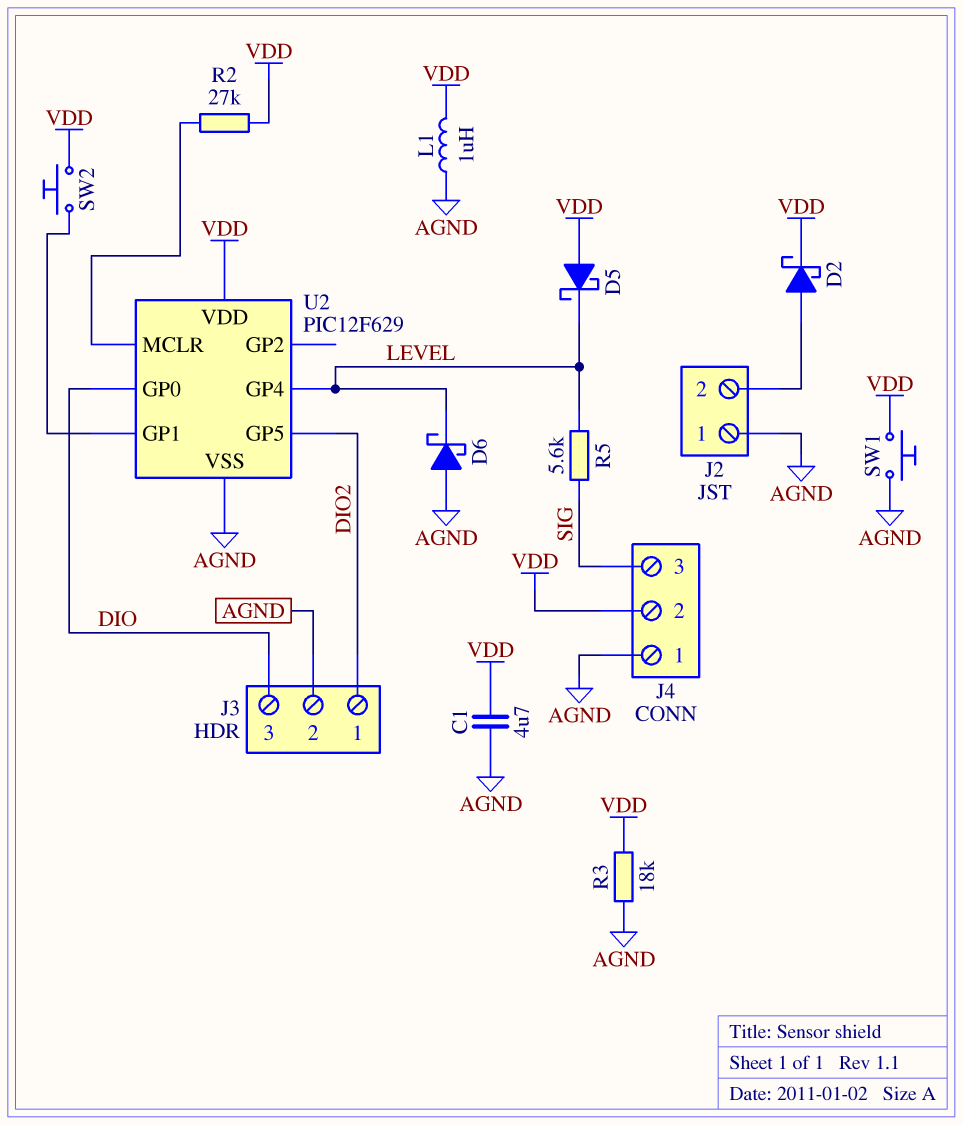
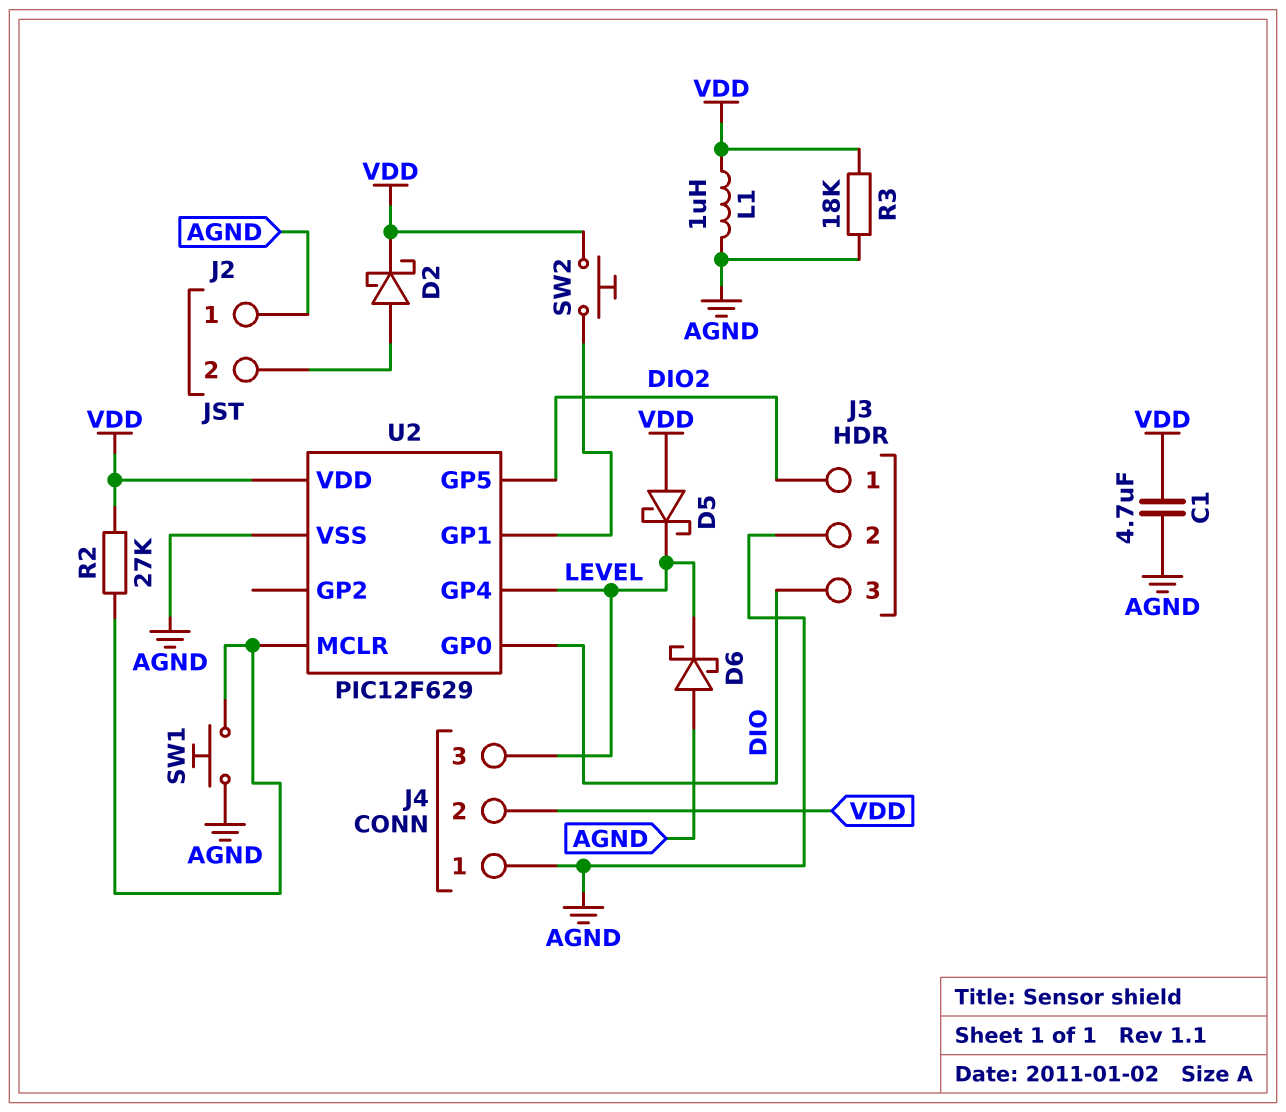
J4 pin 3: SIG -> LEVEL
R5: 5.6k (LEVEL, SIG) -> none
SW1: button (AGND, VDD) -> button (AGND, U2/MCLR)

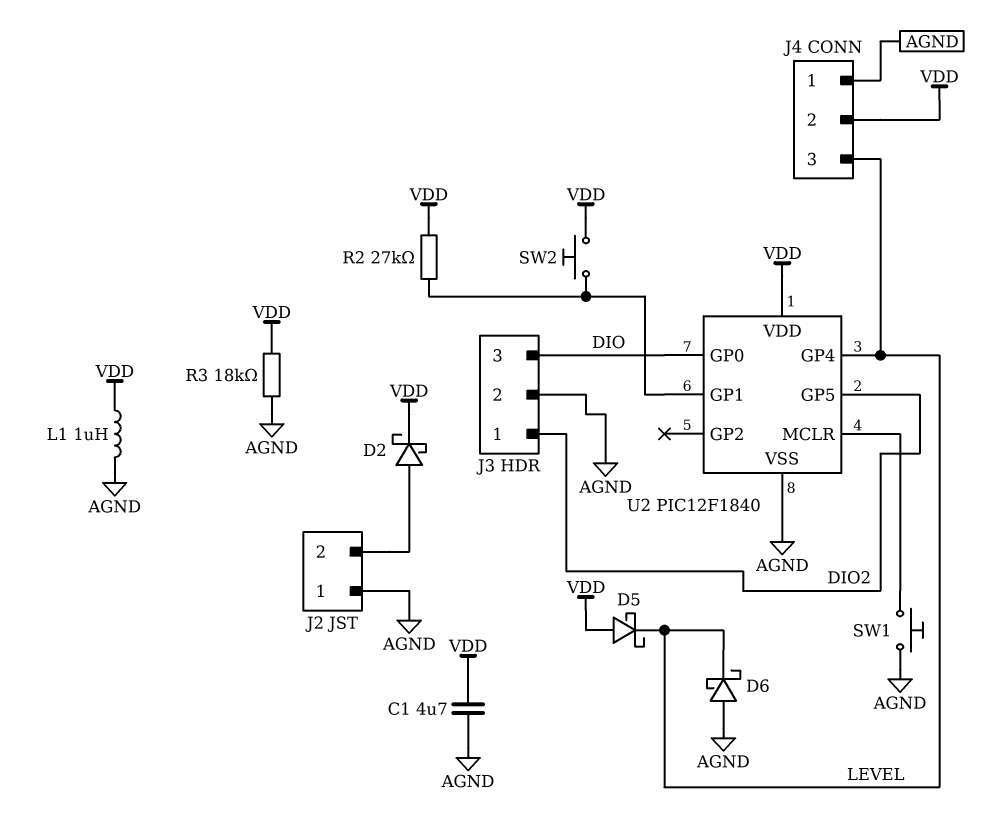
R2: 27k (U2/MCLR, VDD) -> 27k (U2/GP1, VDD)
U2: PIC12F629 -> PIC12F1840

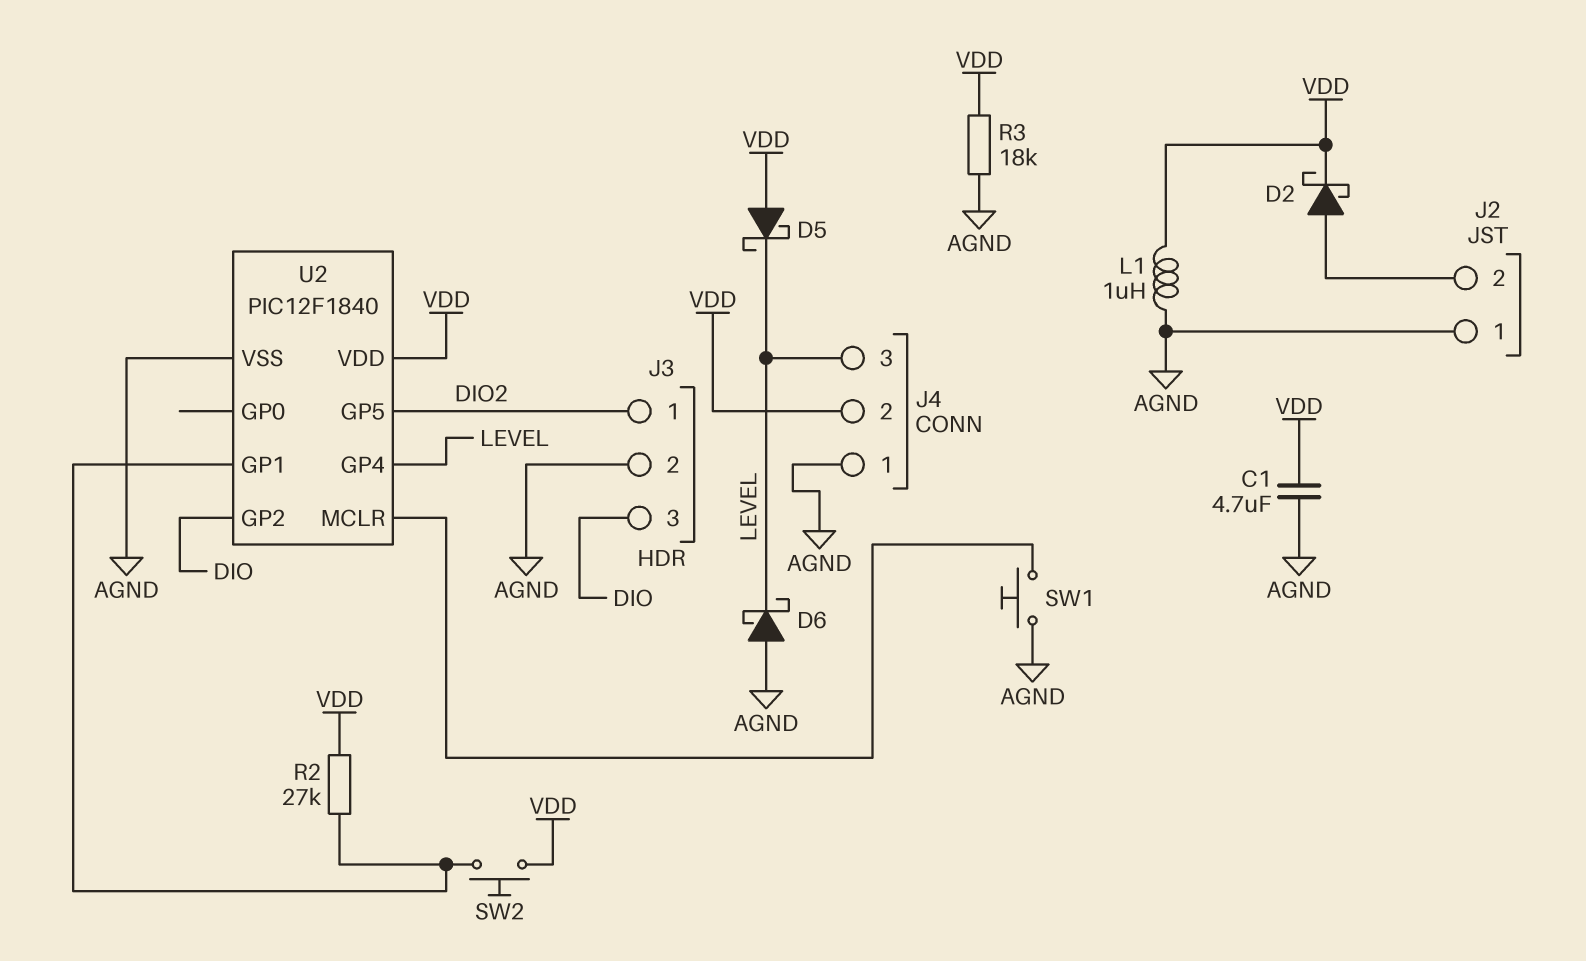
U2 pin GP0: DIO -> none
U2 pin GP2: none -> DIO

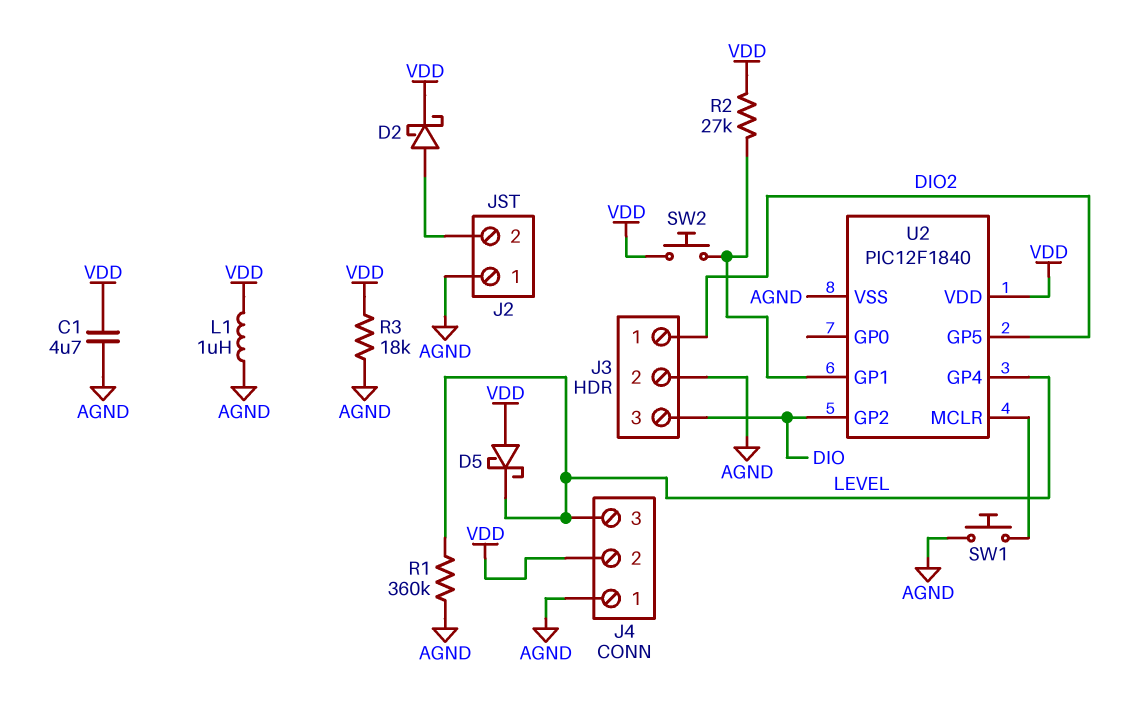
D6: schottky (A AGND, K LEVEL) -> none
R1: none -> 360k (AGND, LEVEL)

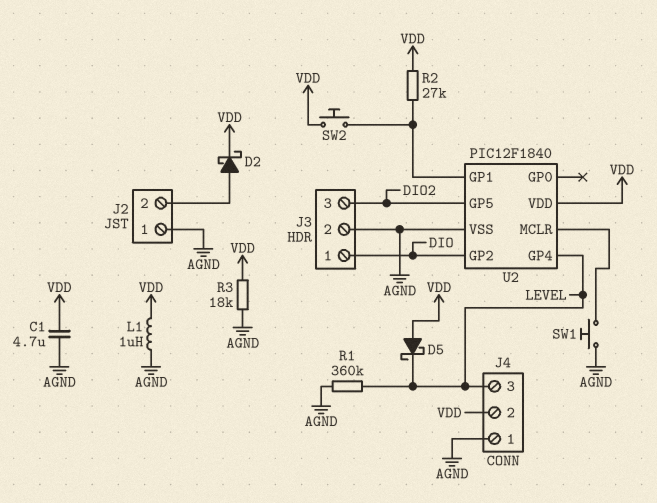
J3 pin 1: DIO2 -> DIO
J3 pin 3: DIO -> DIO2

